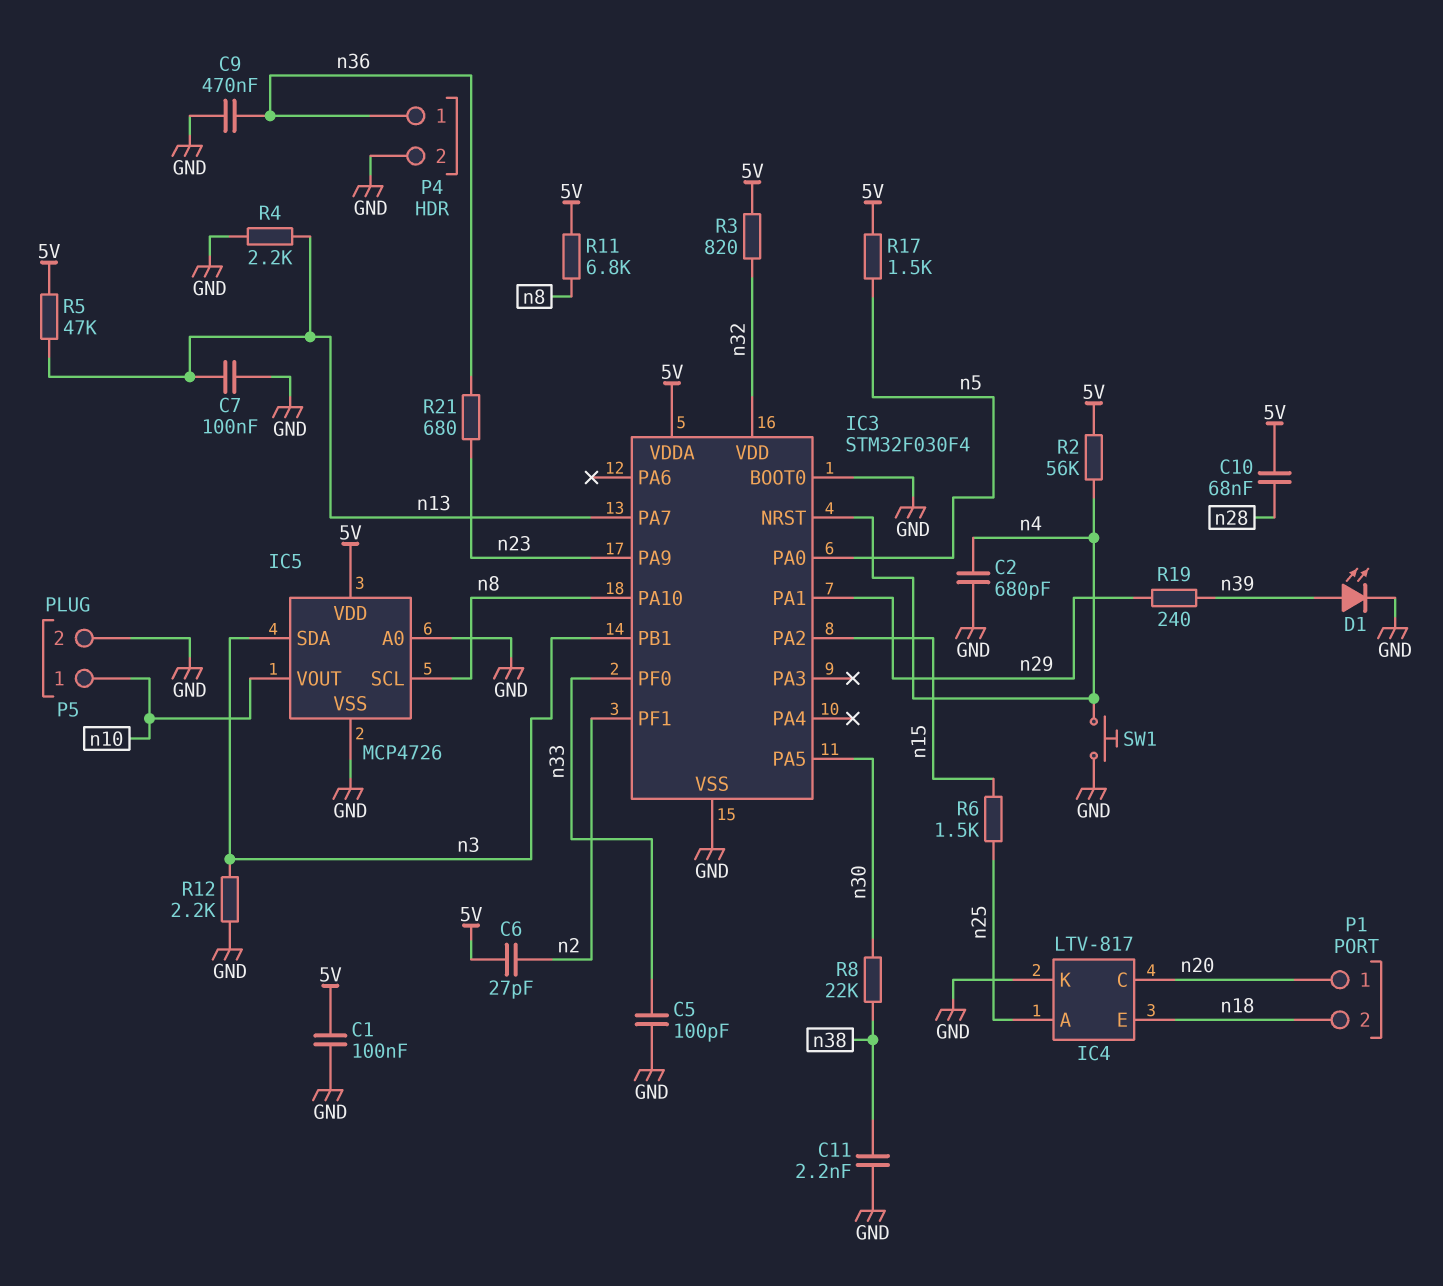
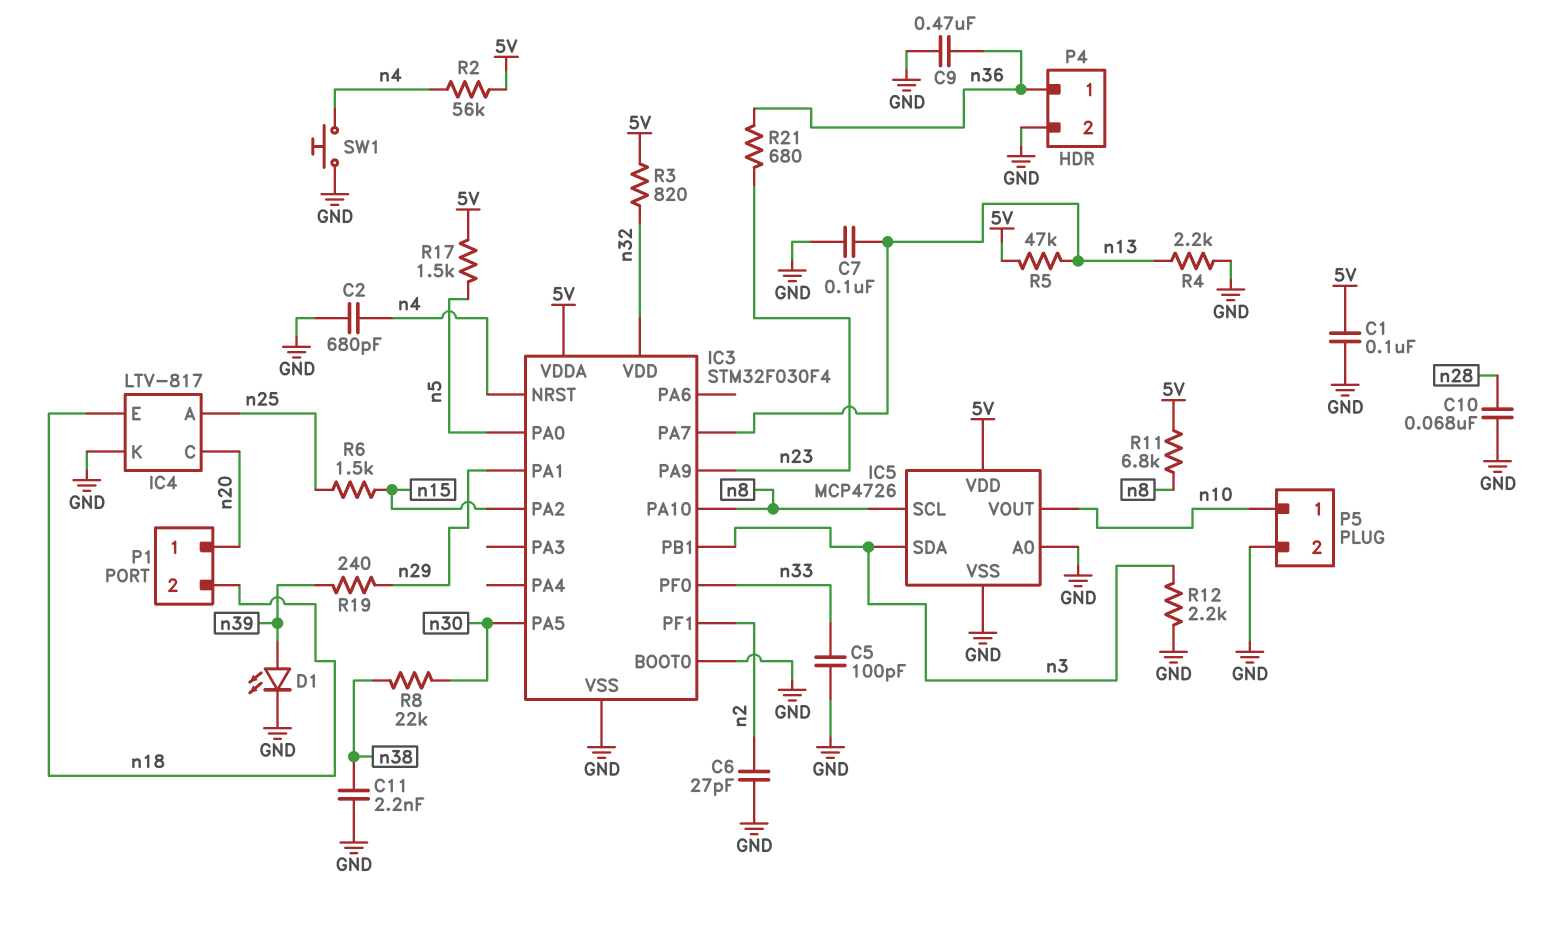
C6: 27pF (5V, n2) -> 27pF (GND, n2)
C10: 68nF (5V, n28) -> 68nF (GND, n28)

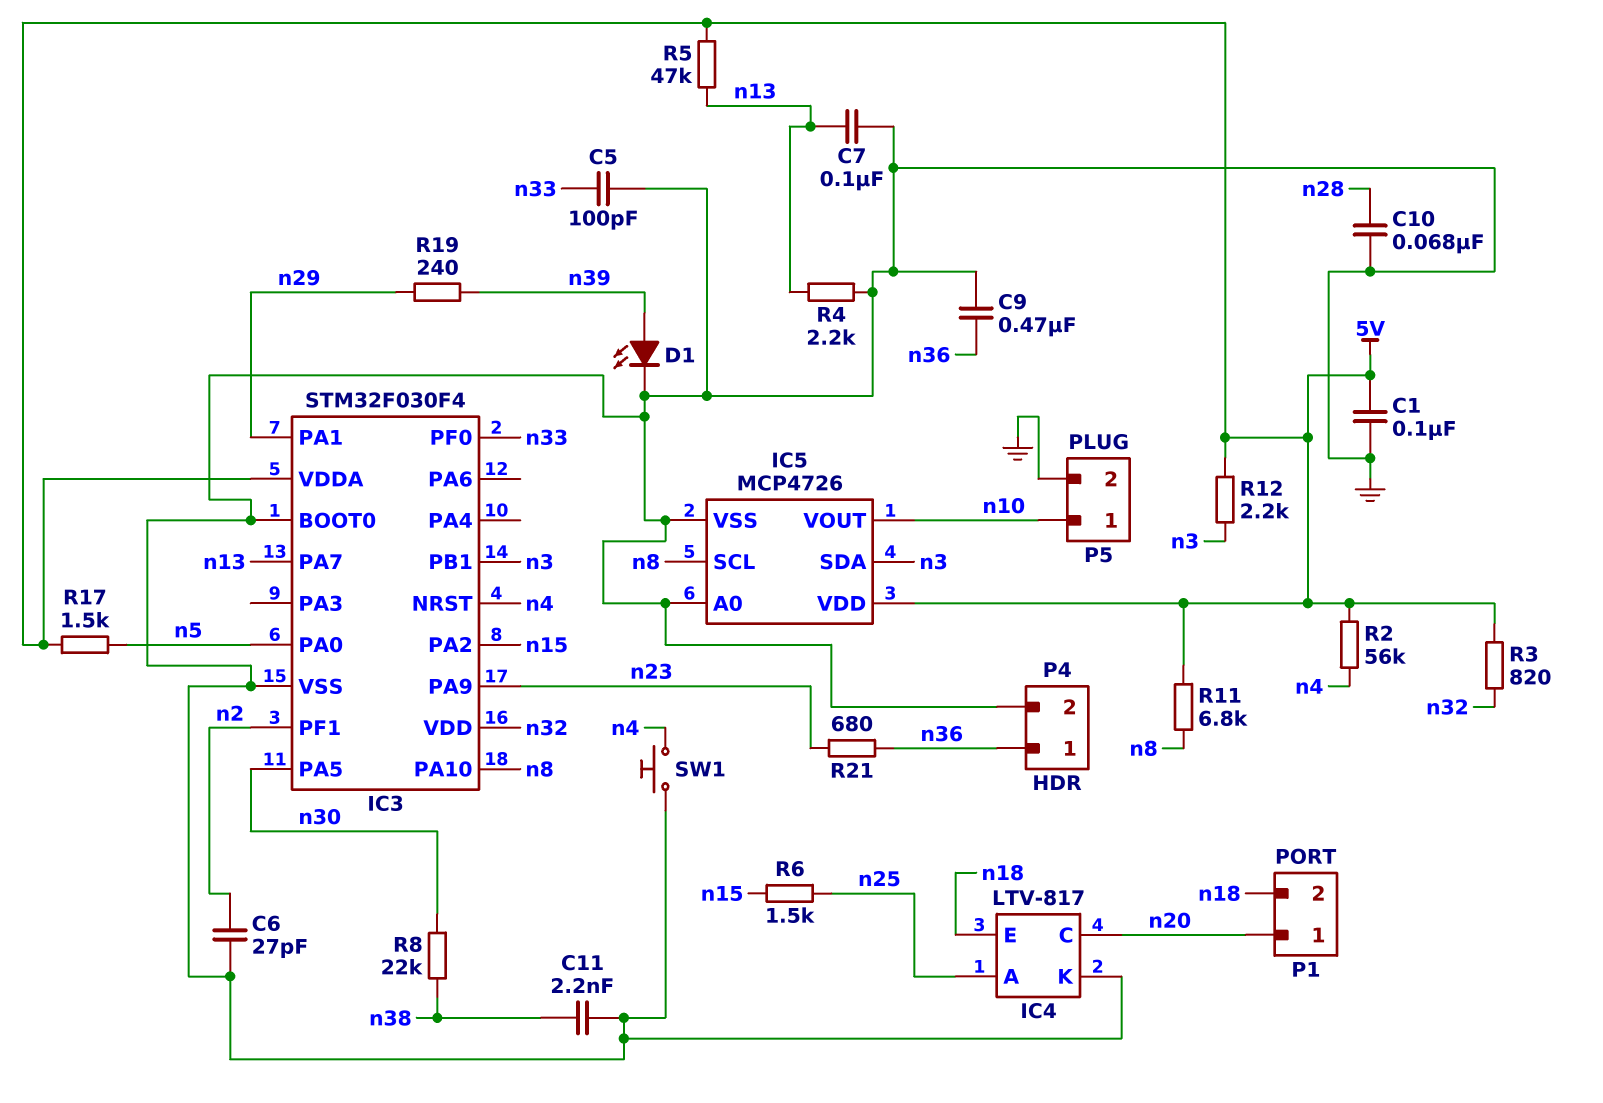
C2: 680pF (GND, n4) -> none
R12: 2.2k (GND, n3) -> 2.2k (5V, n3)

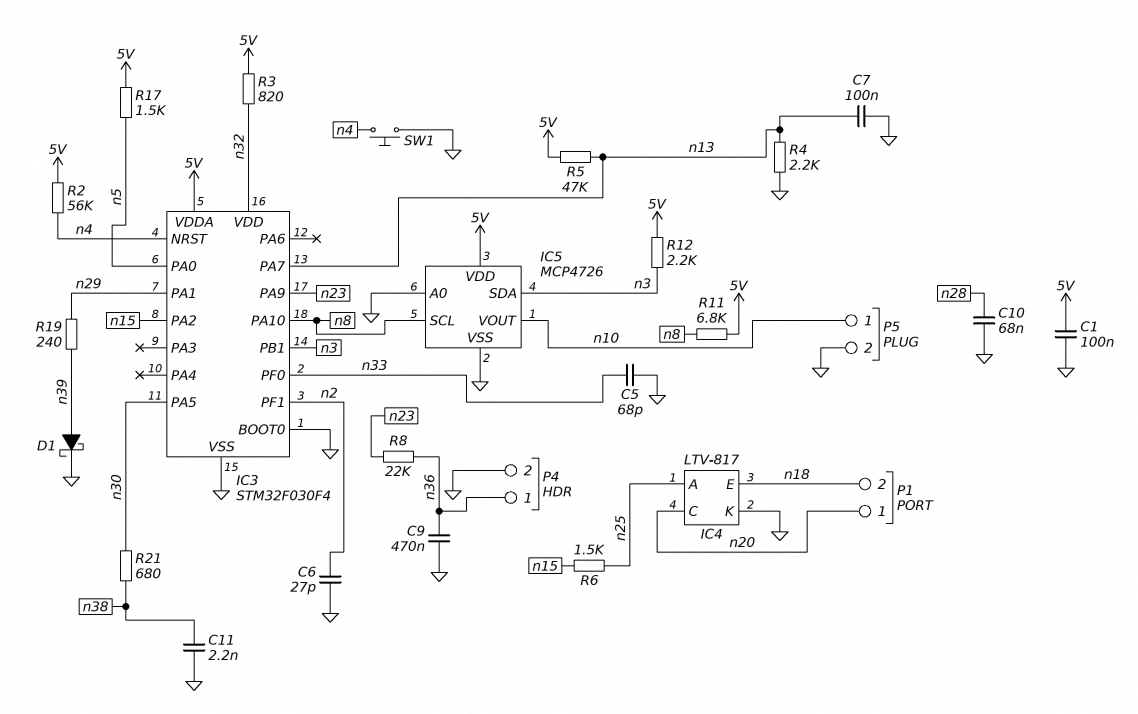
C5: 100pF (GND, n33) -> 68pF (GND, n33)
D1: LED (A n39, K GND) -> schottky (A n39, K GND)
R8: 22k (n30, n38) -> 22k (n23, n36)
R21: 680 (n23, n36) -> 680 (n30, n38)

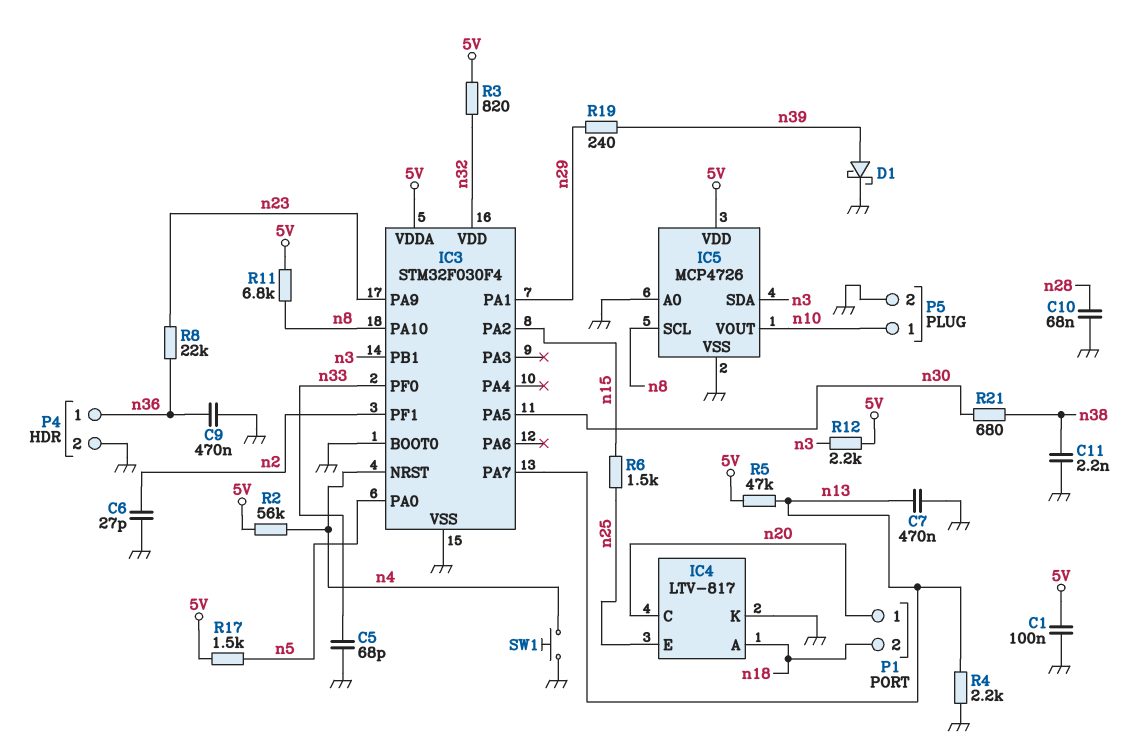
C7: 100nF (GND, n13) -> 470nF (GND, n13)
IC4 pin A: n25 -> n18
IC4 pin E: n18 -> n25

